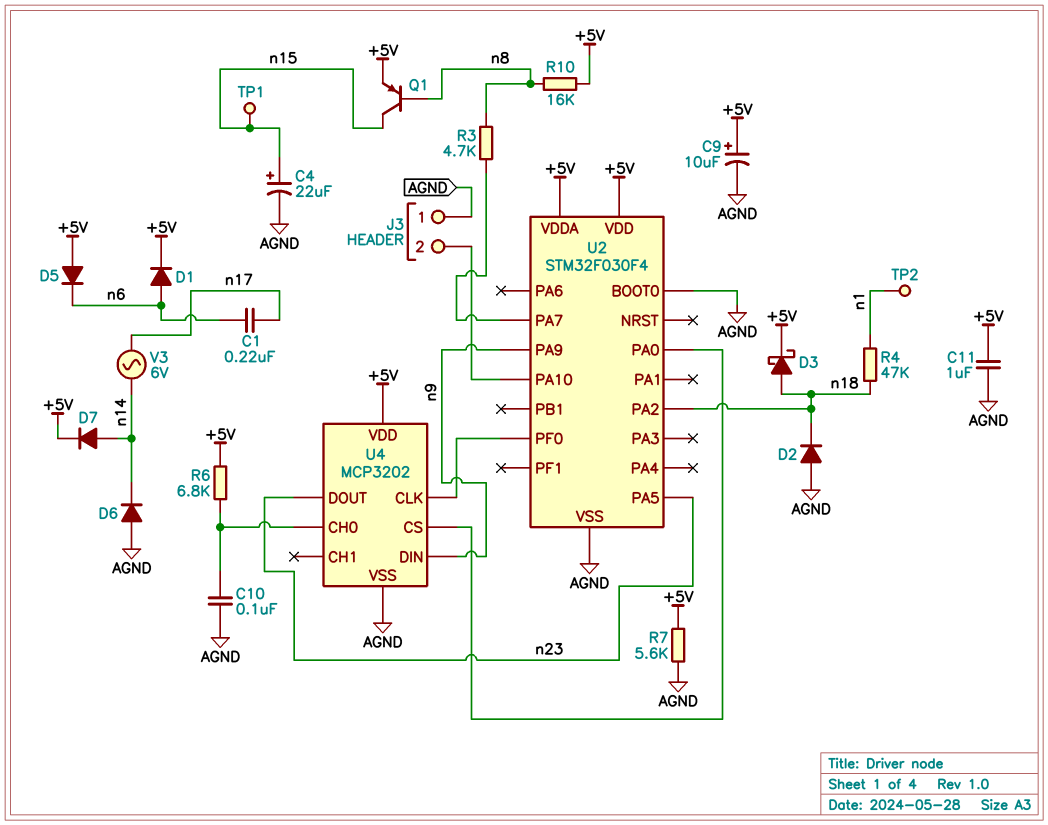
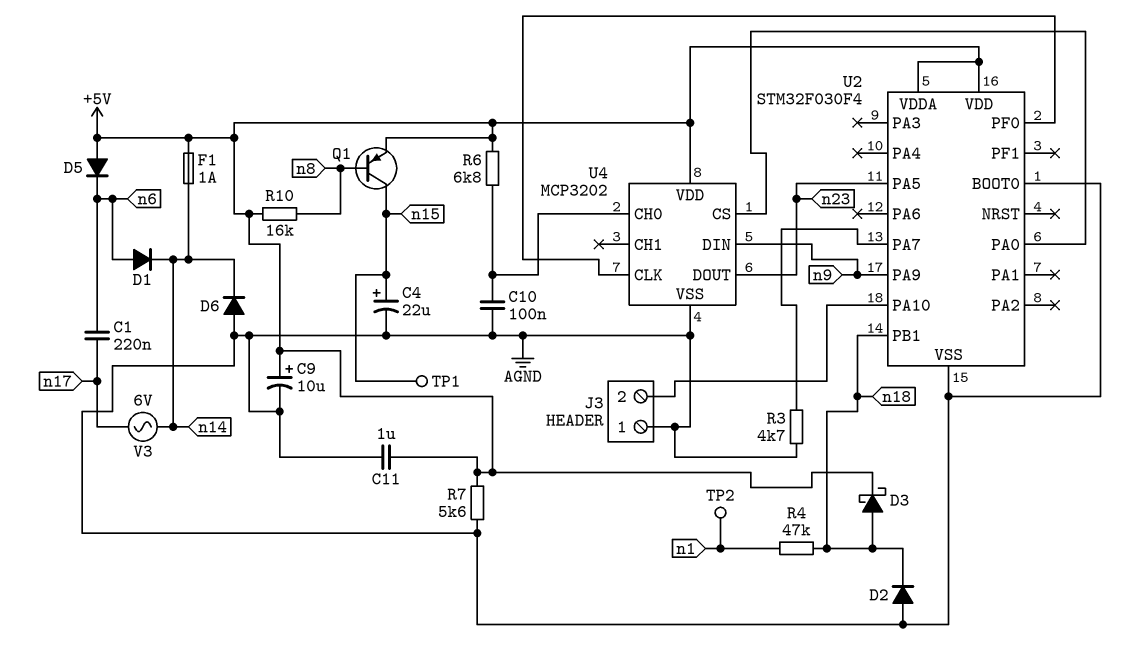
D1: diode (A n6, K +5V) -> diode (A n6, K n14)
D7: diode (A n14, K +5V) -> none
F1: none -> 1A (+5V, n14)
R3: 4.7k (U2/PA7, n8) -> 4.7k (AGND, U2/PA7)
U2 pin PA2: n18 -> none
U2 pin PB1: none -> n18

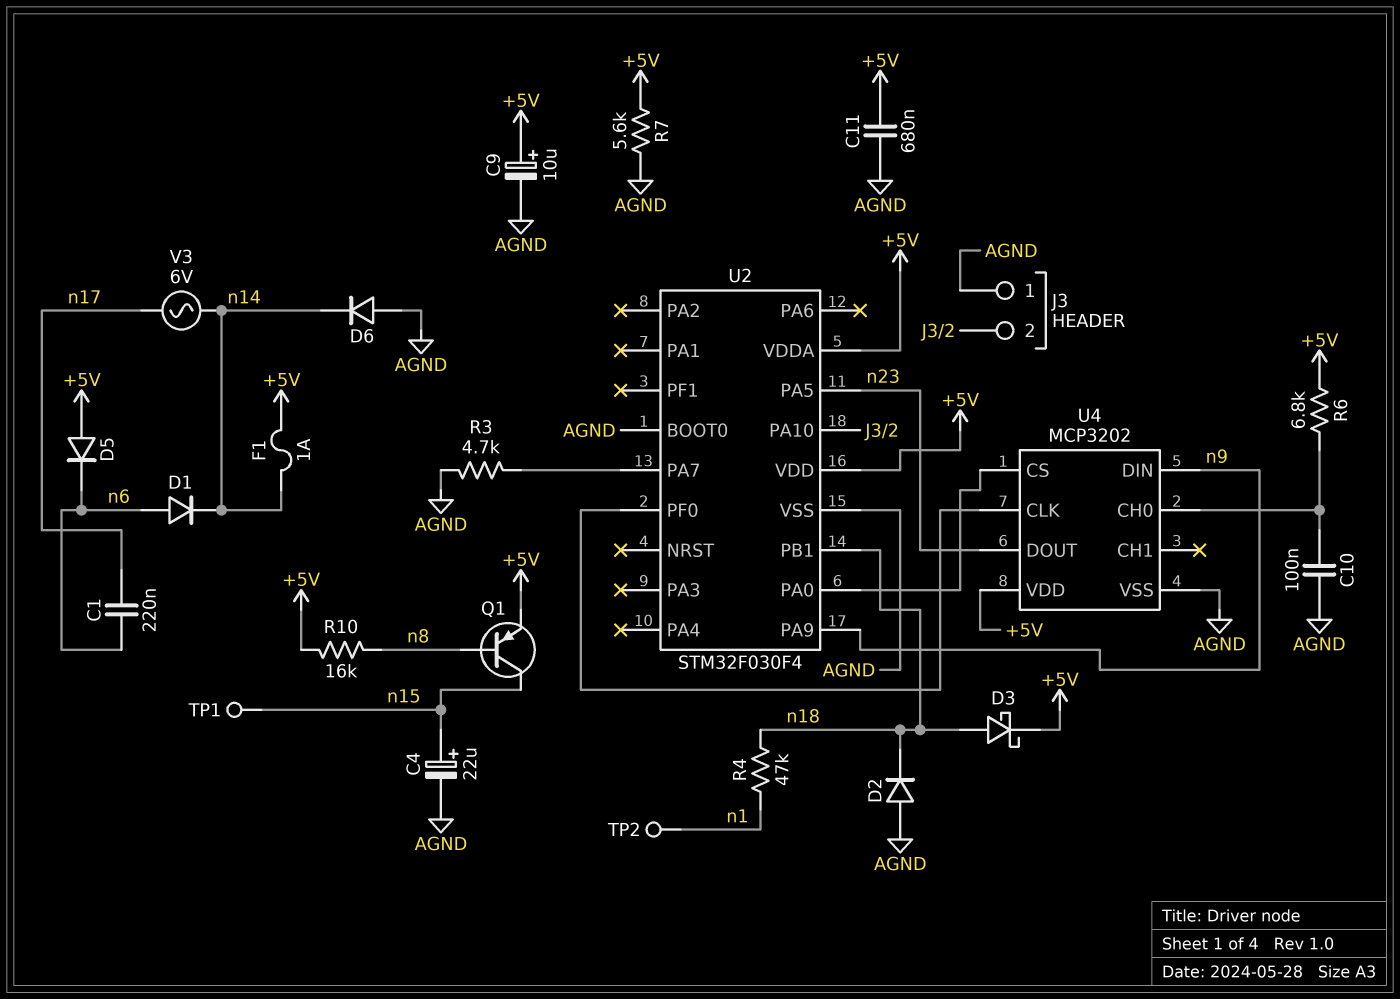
C11: 1uF (+5V, AGND) -> 680nF (+5V, AGND)

